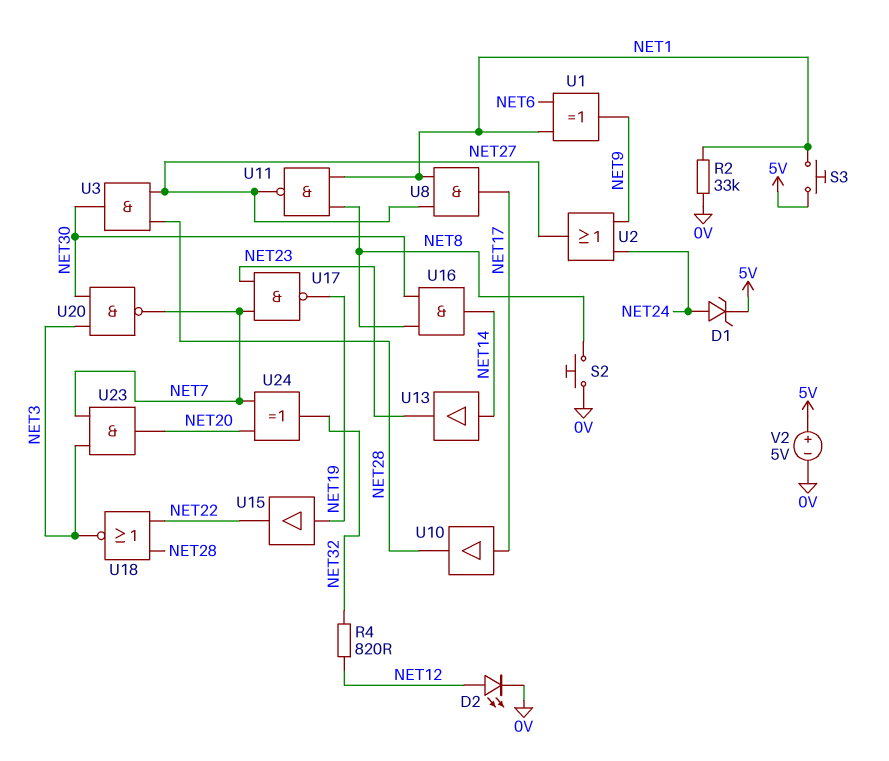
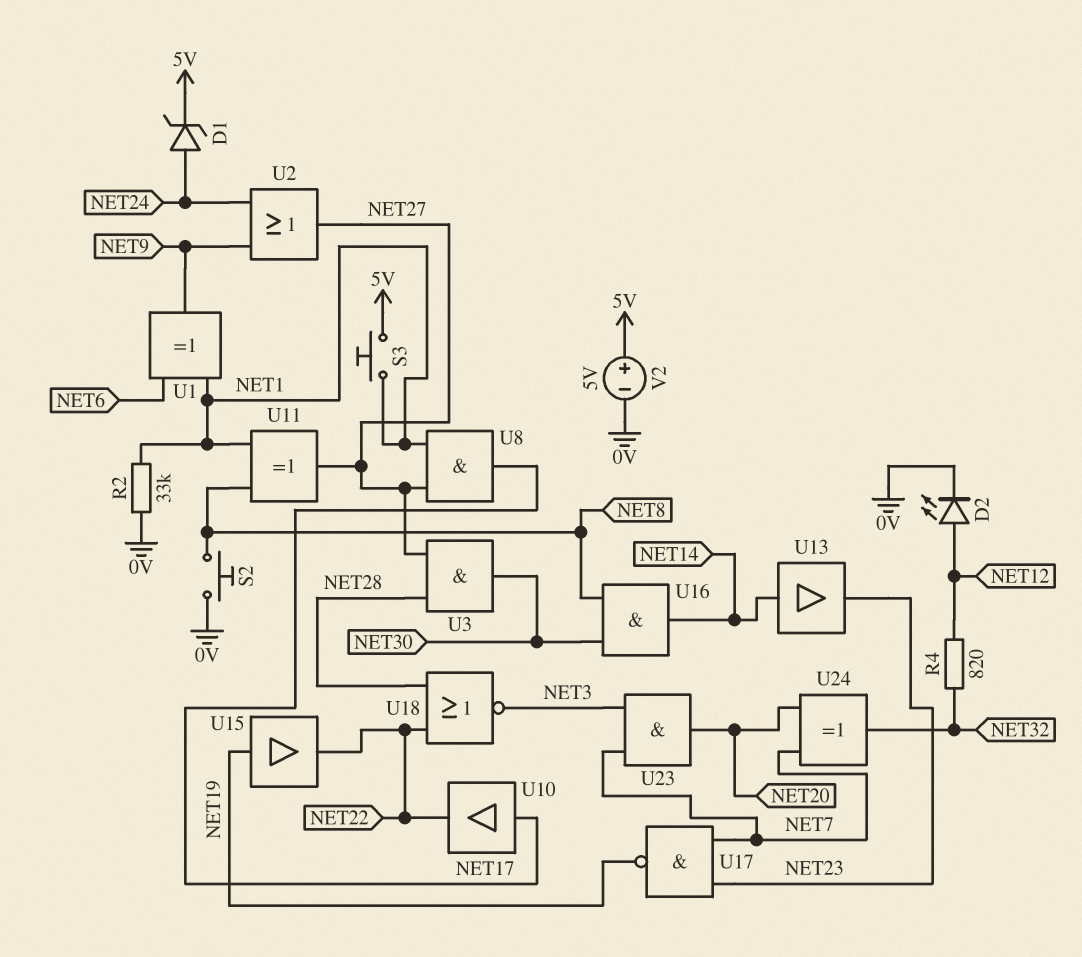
U10: buffer (in NET17, out NET28) -> buffer (in NET17, out NET22)
U11: NAND (in NET1, in NET8, out NET27) -> XOR (in NET1, in NET8, out NET27)
U20: NAND (in NET3, in NET30, out NET7) -> none

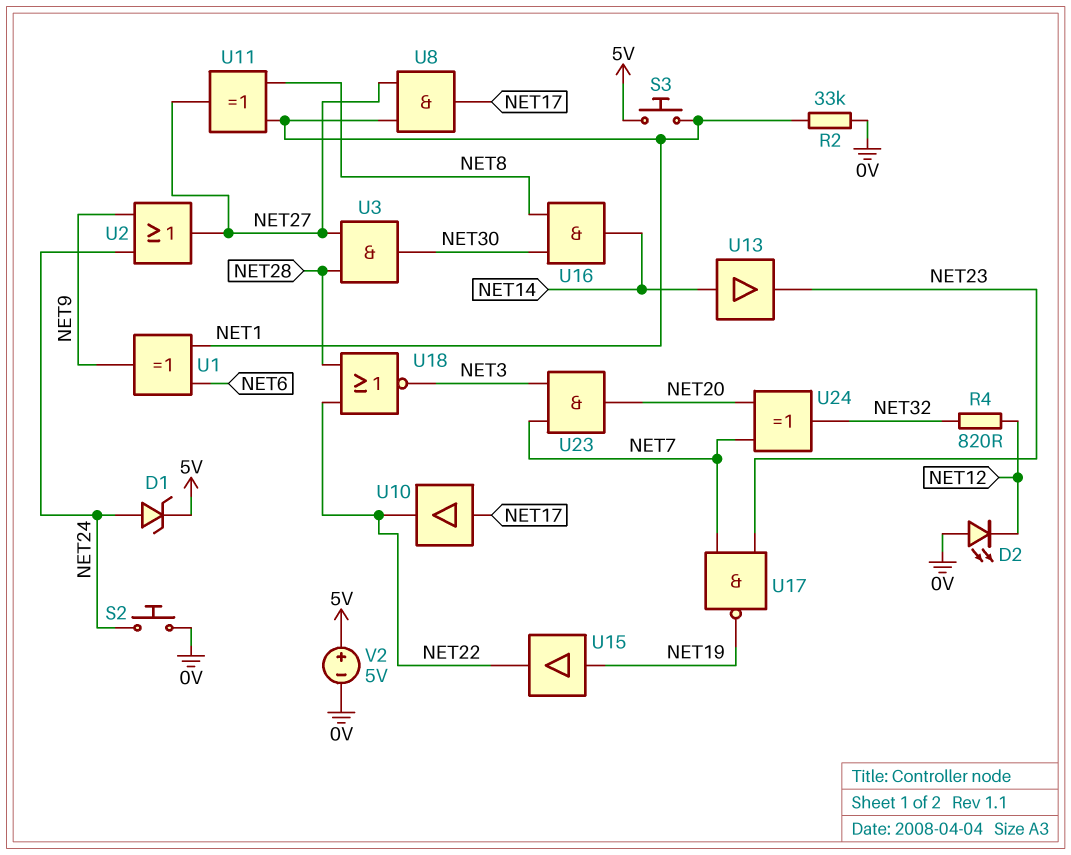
D2: LED (A NET12, K 0V) -> LED (A 0V, K NET12)
S2: button (0V, NET8) -> button (0V, NET24)

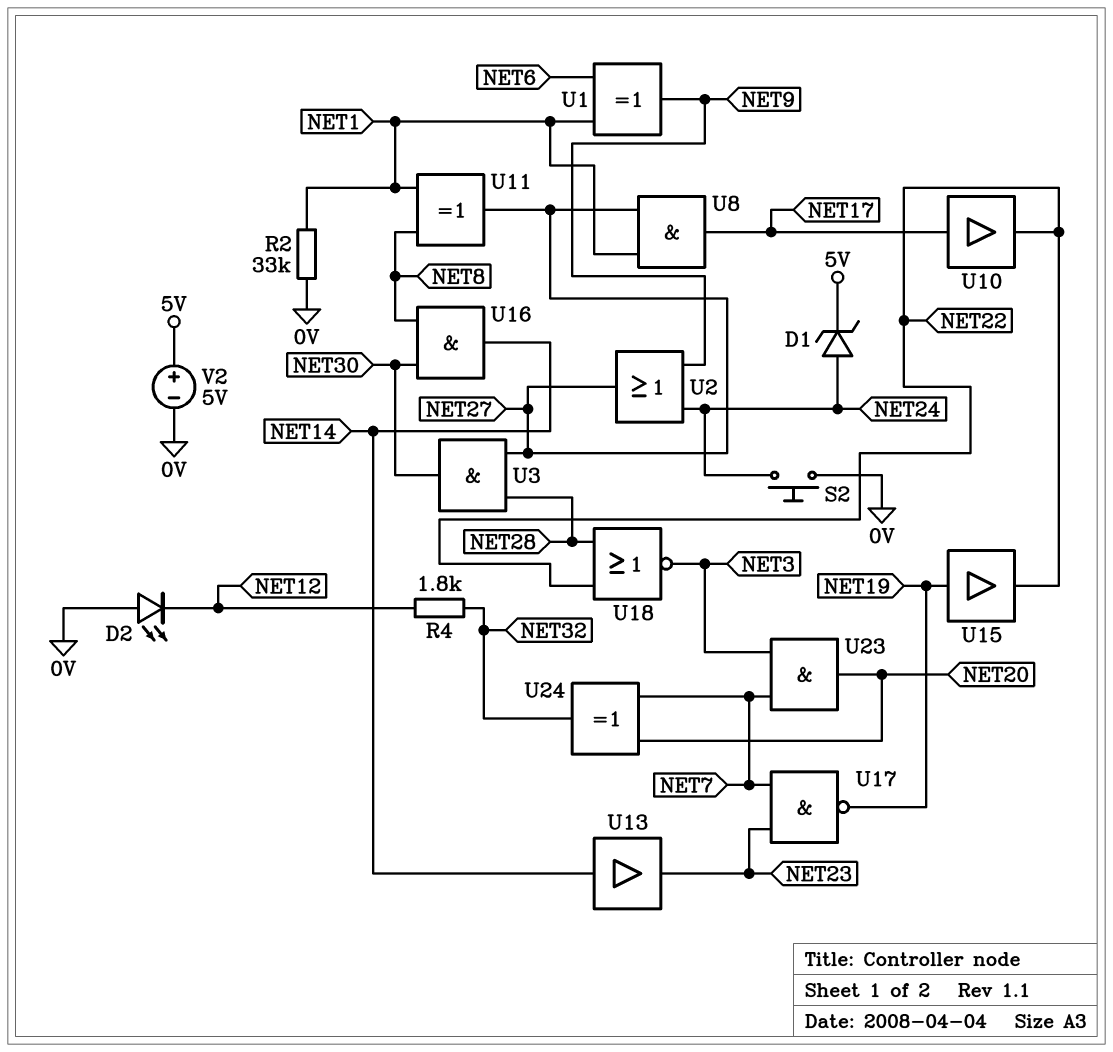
R4: 820 (NET12, NET32) -> 1.8k (NET12, NET32)
S3: button (5V, NET1) -> none

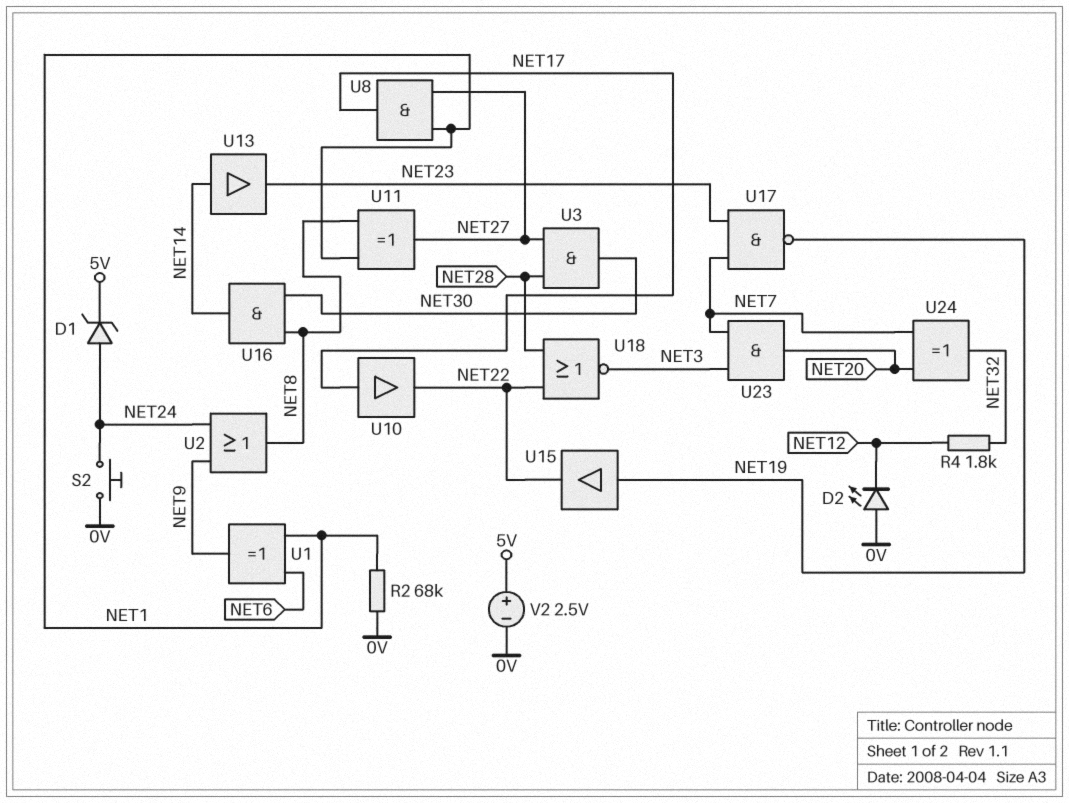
R2: 33k (0V, NET1) -> 68k (0V, NET1)
U2: OR (in NET9, in NET24, out NET27) -> OR (in NET9, in NET24, out NET8)
V2: 5V (plus 5V, minus 0V) -> 2.5V (plus 5V, minus 0V)

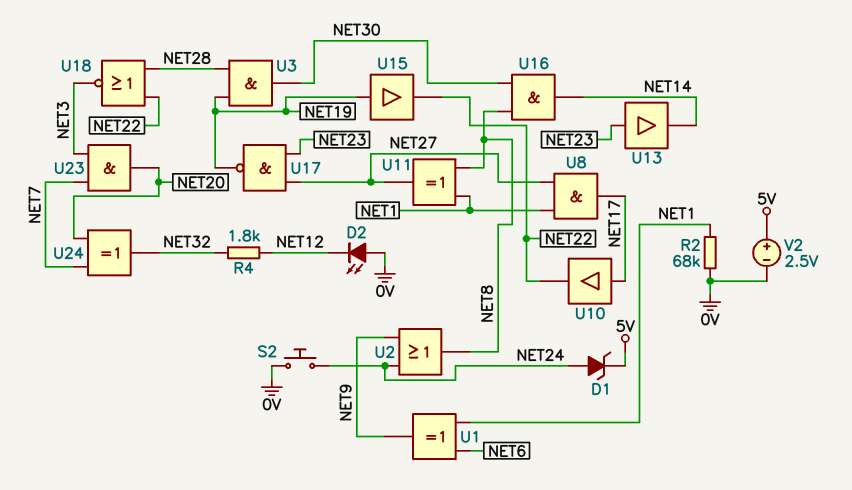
U3: AND (in NET27, in NET28, out NET30) -> AND (in NET19, in NET28, out NET30)
U13: buffer (in NET14, out NET23) -> buffer (in NET23, out NET14)
U17: NAND (in NET7, in NET23, out NET19) -> NAND (in NET23, in NET27, out NET19)

